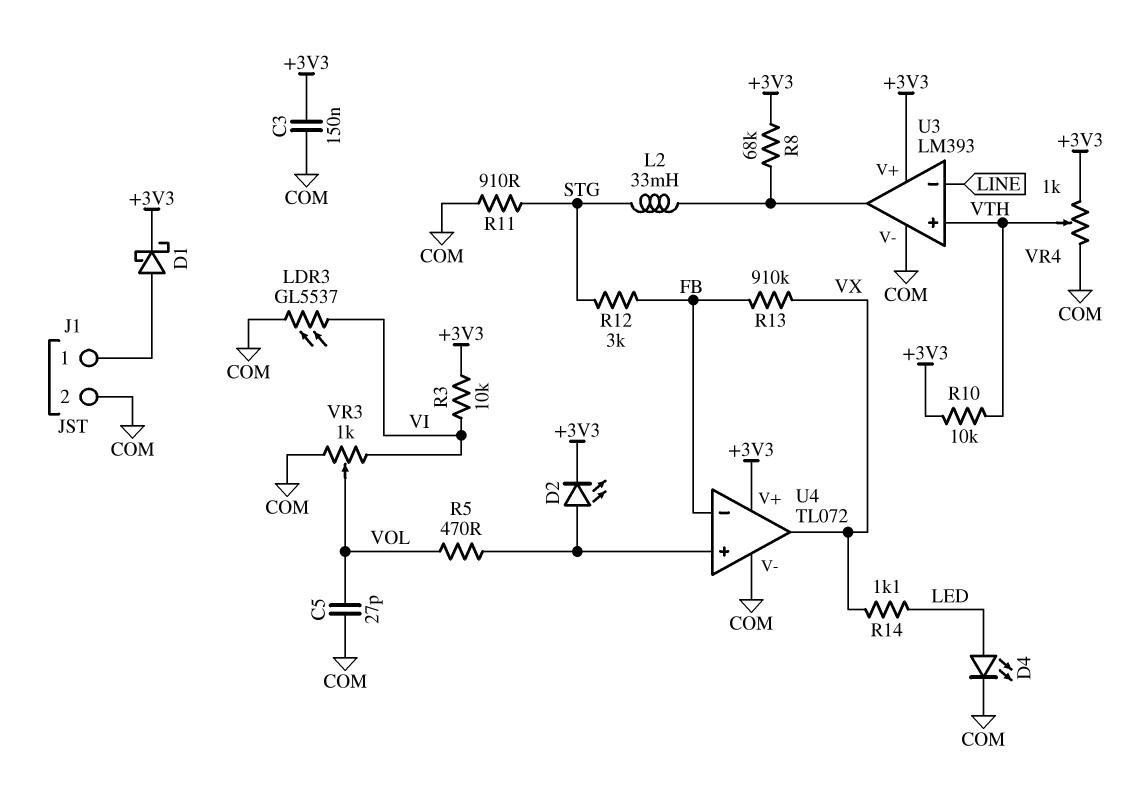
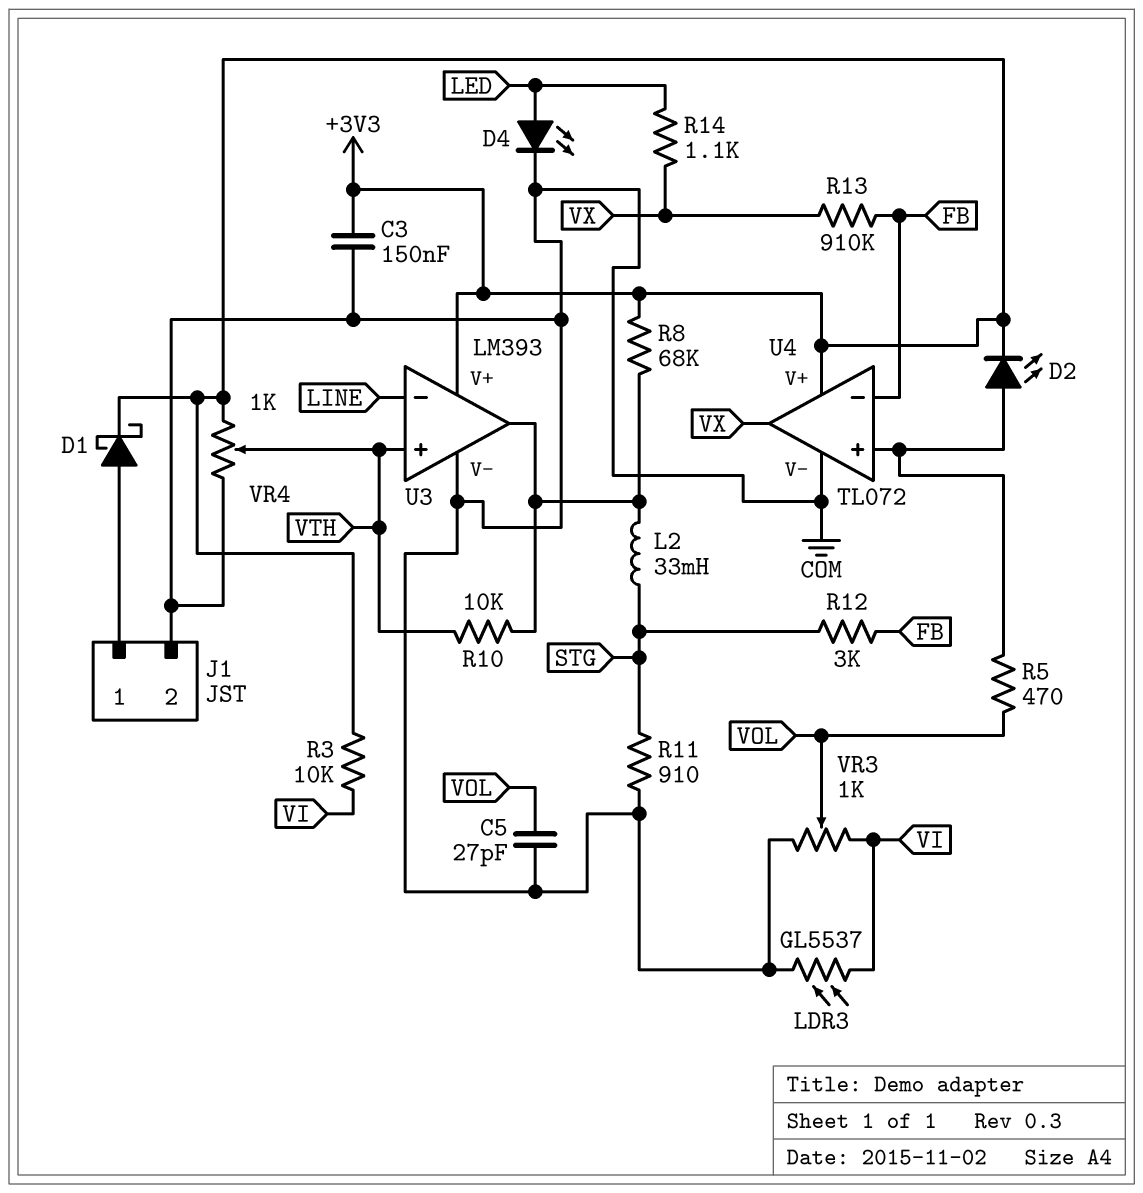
R10: 10k (+3V3, VTH) -> 10k (U3/out, VTH)

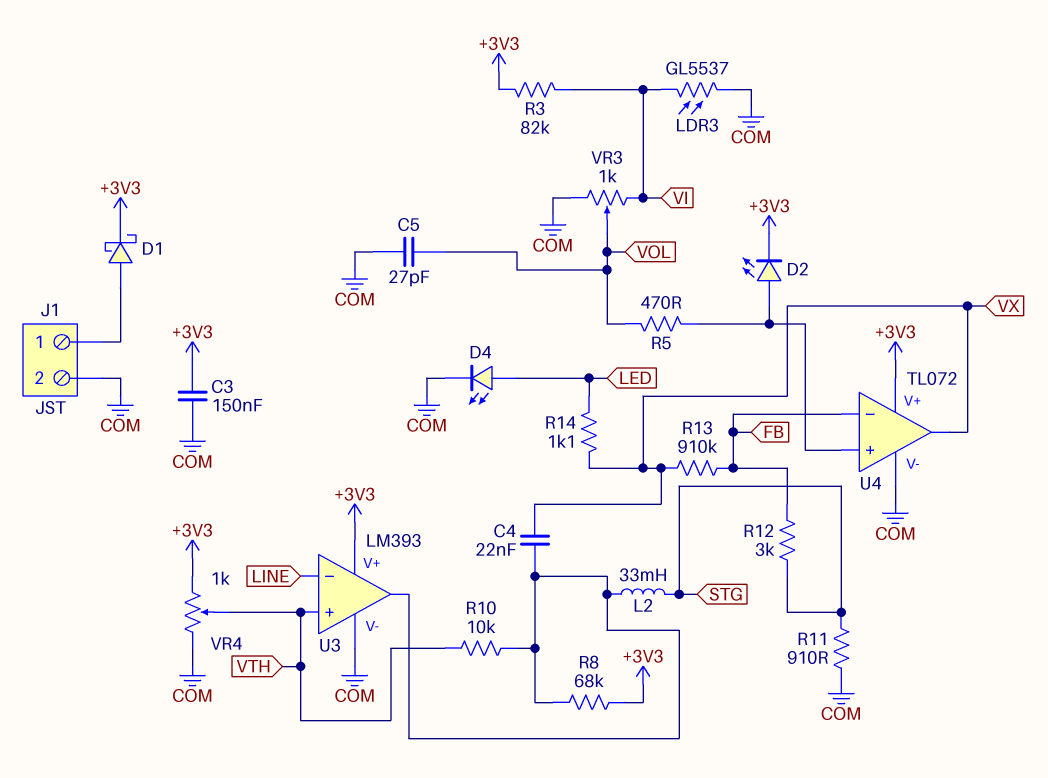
C4: none -> 22nF (U3/out, VX)
R3: 10k (+3V3, VI) -> 82k (+3V3, VI)

